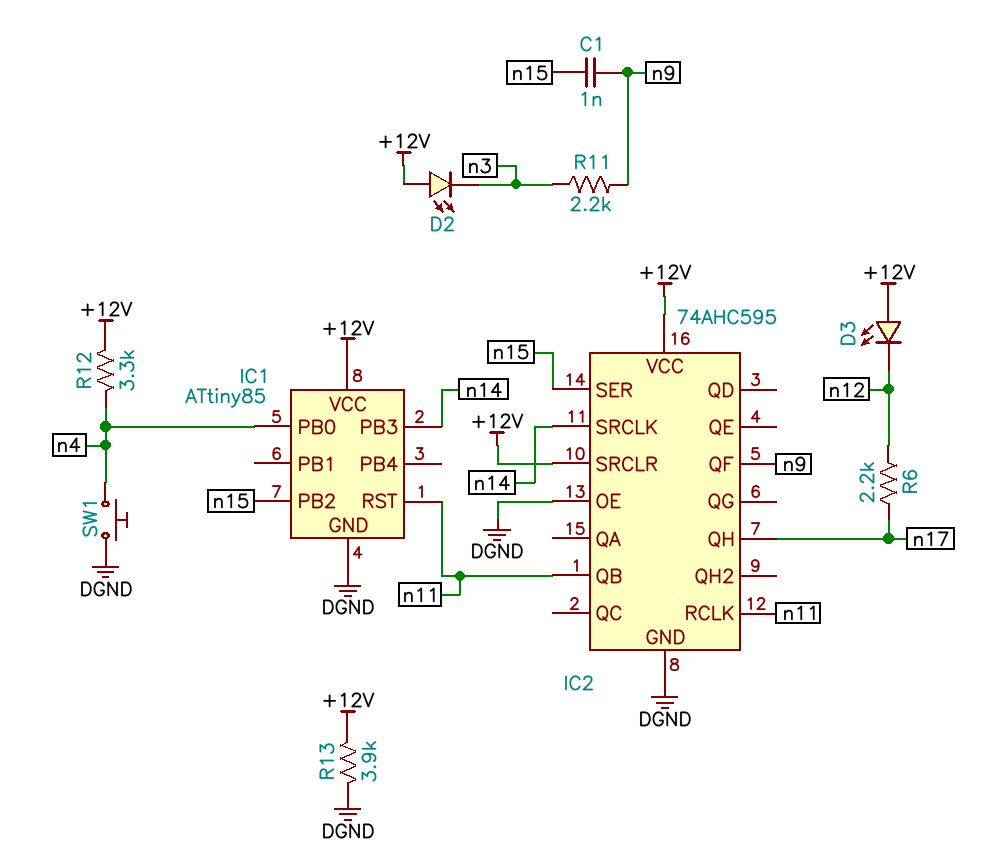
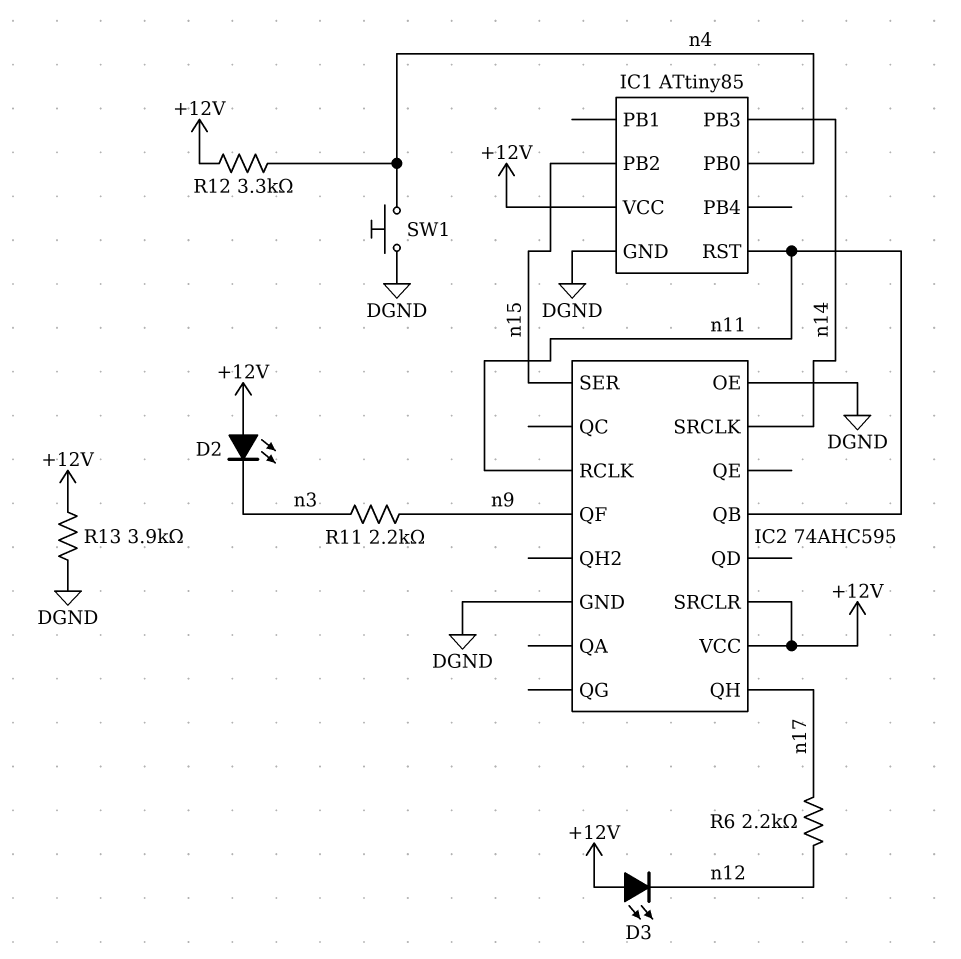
C1: 1nF (n9, n15) -> none

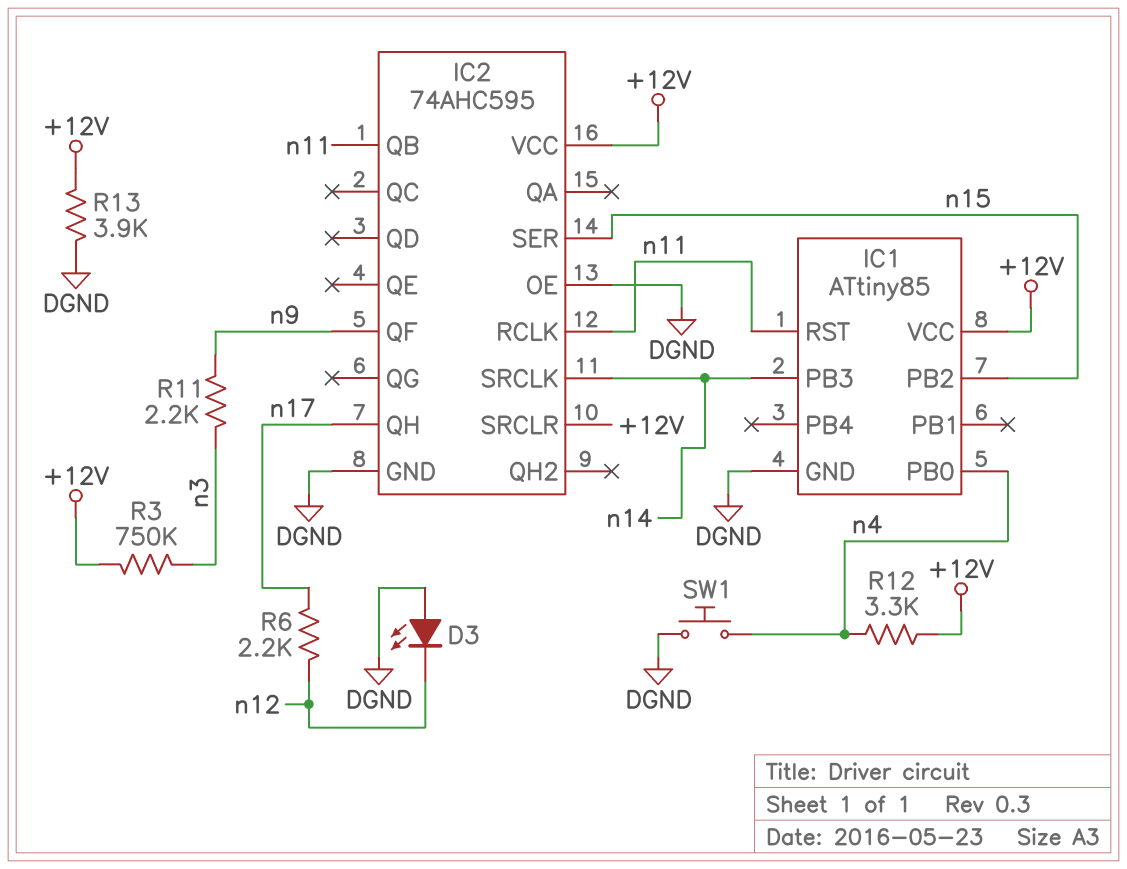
D2: LED (A +12V, K n3) -> none
D3: LED (A +12V, K n12) -> LED (A DGND, K n12)
R3: none -> 750k (+12V, n3)

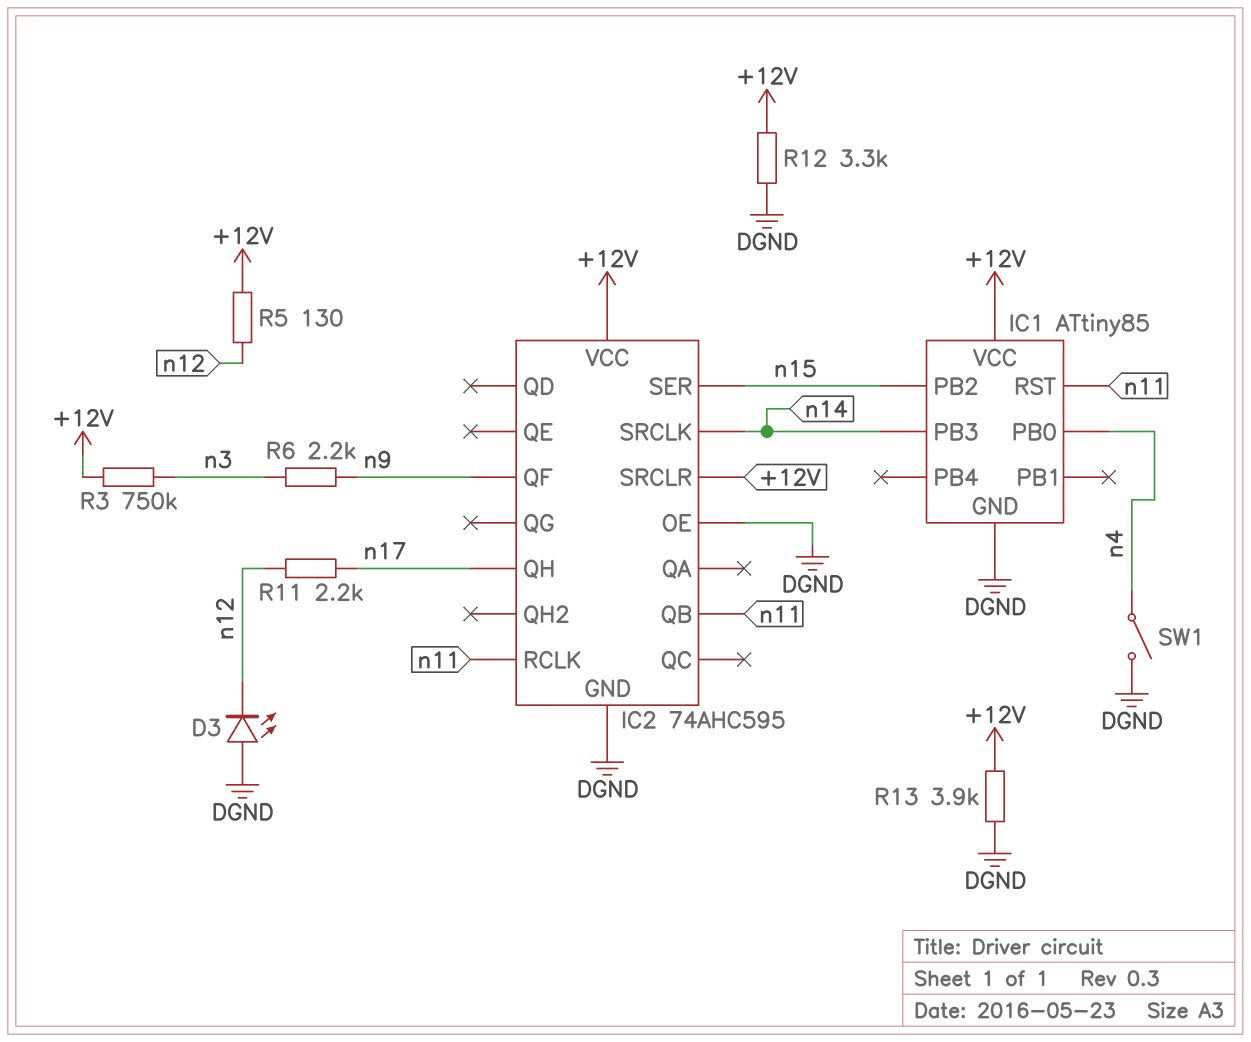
R5: none -> 130 (+12V, n12)
R6: 2.2k (n12, n17) -> 2.2k (n3, n9)
R11: 2.2k (n3, n9) -> 2.2k (n12, n17)
R12: 3.3k (+12V, n4) -> 3.3k (+12V, DGND)
SW1: button (DGND, n4) -> switch (DGND, n4)

